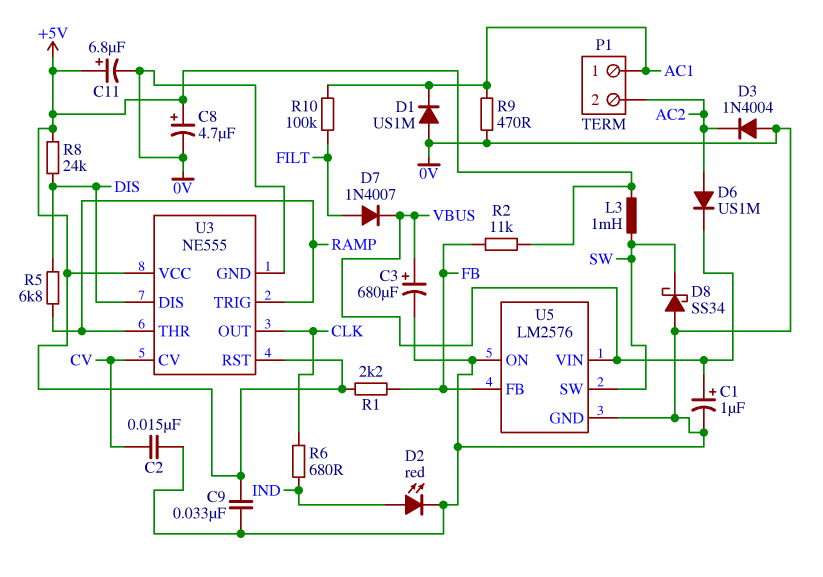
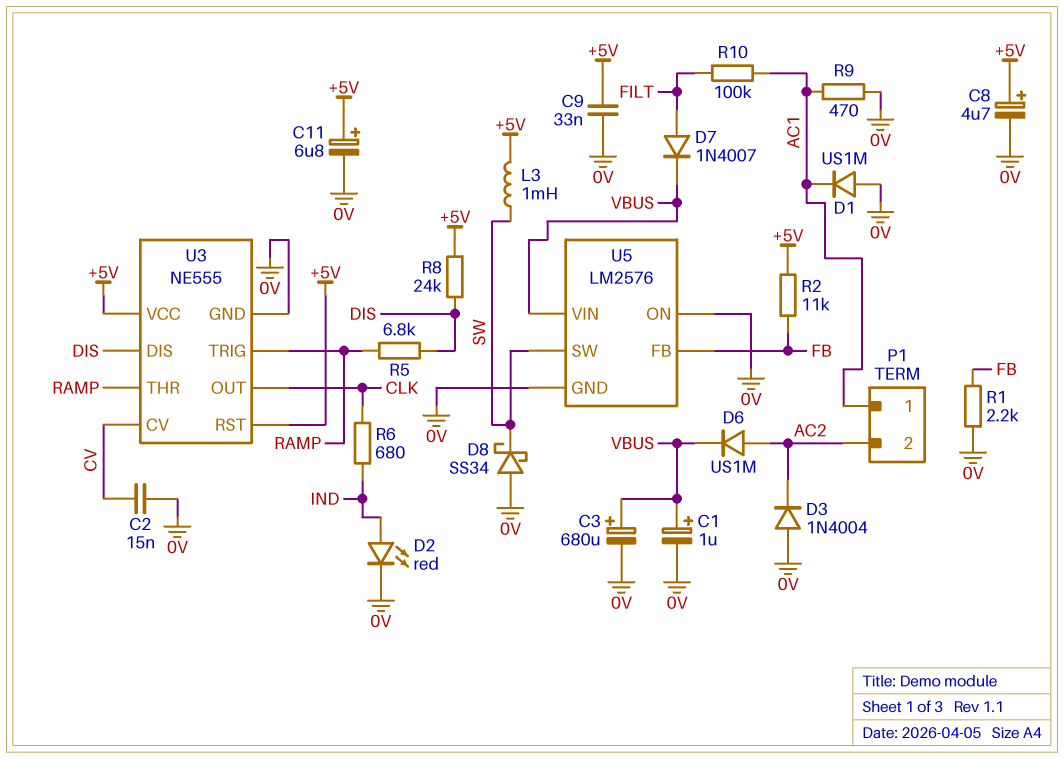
R1: 2.2k (+5V, FB) -> 2.2k (0V, FB)

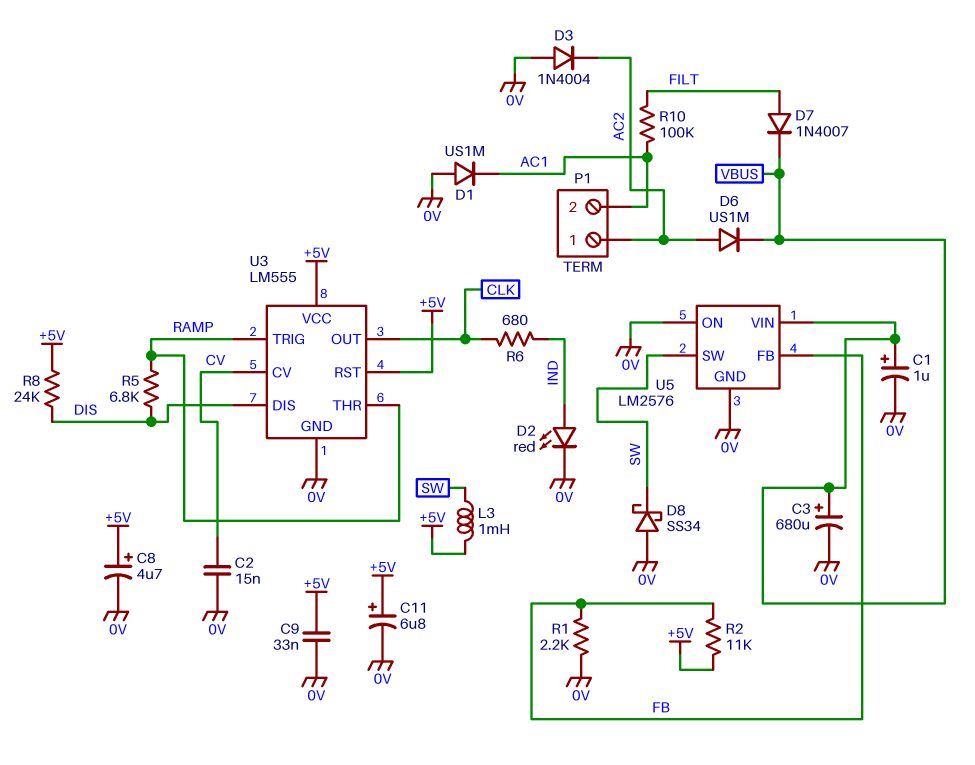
P1 pin 1: AC1 -> AC2
P1 pin 2: AC2 -> AC1
R9: 470 (0V, AC1) -> none
U3: NE555 -> LM555

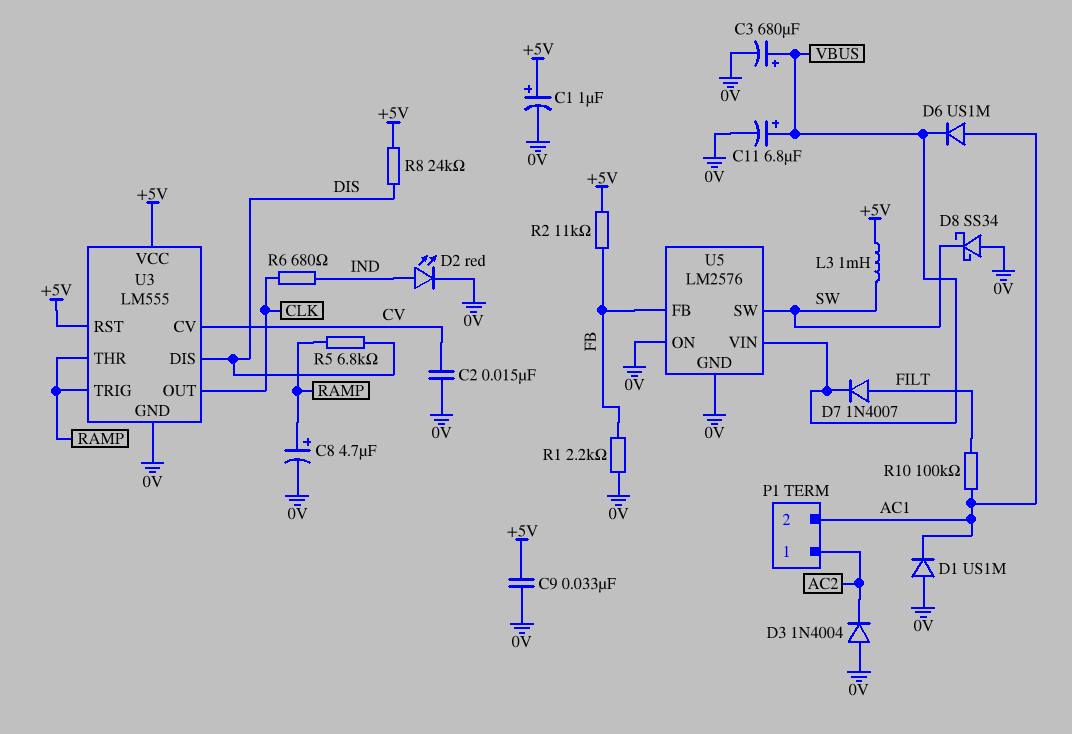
C1: 1uF (plus VBUS, minus 0V) -> 1uF (plus +5V, minus 0V)
C8: 4.7uF (plus +5V, minus 0V) -> 4.7uF (plus RAMP, minus 0V)
C11: 6.8uF (plus +5V, minus 0V) -> 6.8uF (plus VBUS, minus 0V)
D6: diode US1M (A AC2, K VBUS) -> diode US1M (A AC1, K VBUS)

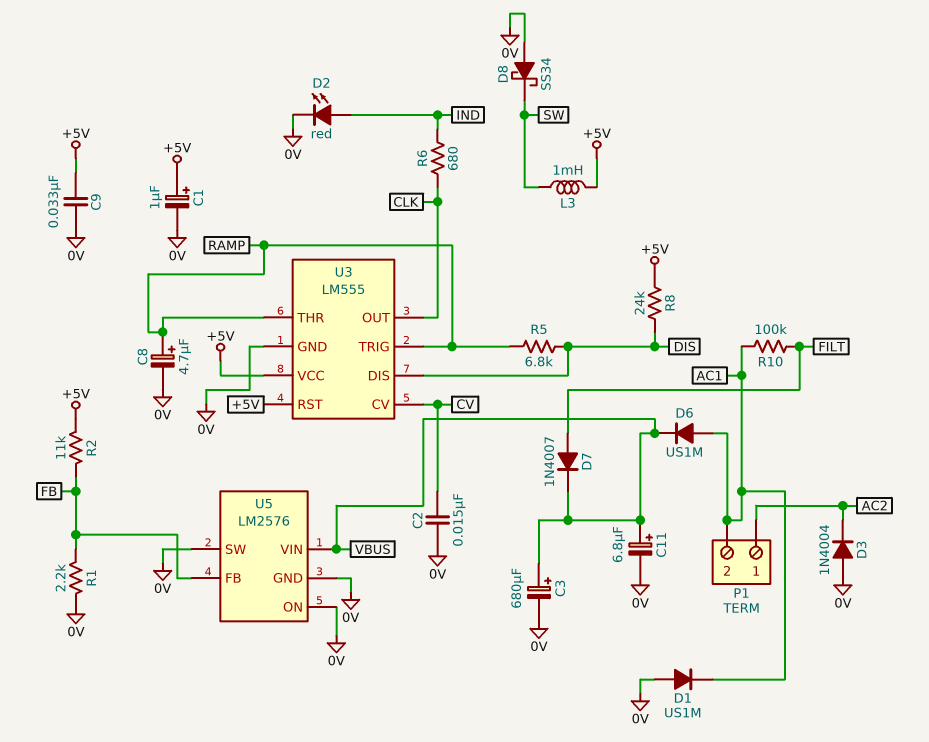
U5 pin SW: SW -> 0V

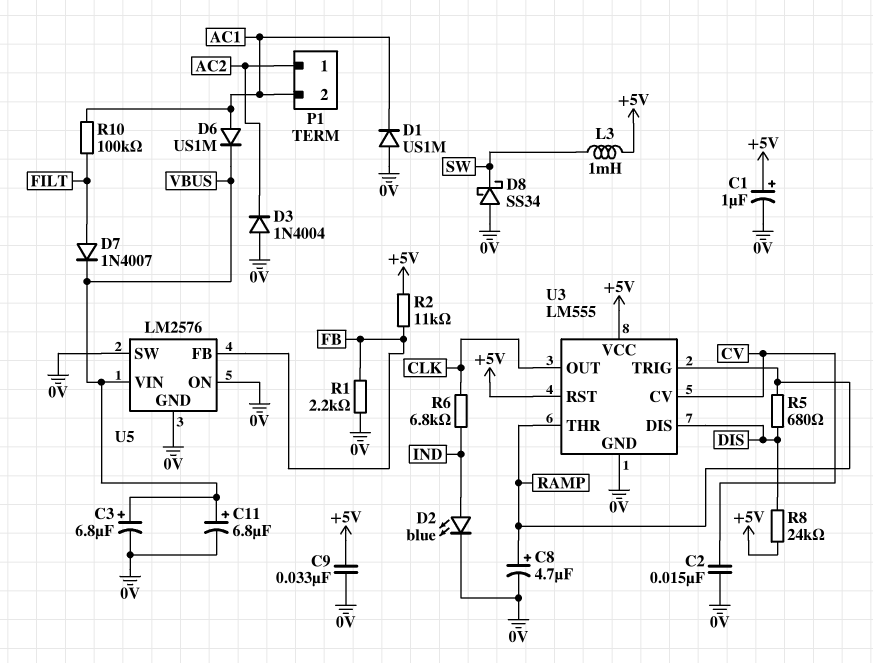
C3: 680uF (plus VBUS, minus 0V) -> 6.8uF (plus VBUS, minus 0V)
D2: LED red (A IND, K 0V) -> LED blue (A IND, K 0V)
R5: 6.8k (DIS, RAMP) -> 680 (DIS, RAMP)
R6: 680 (CLK, IND) -> 6.8k (CLK, IND)

